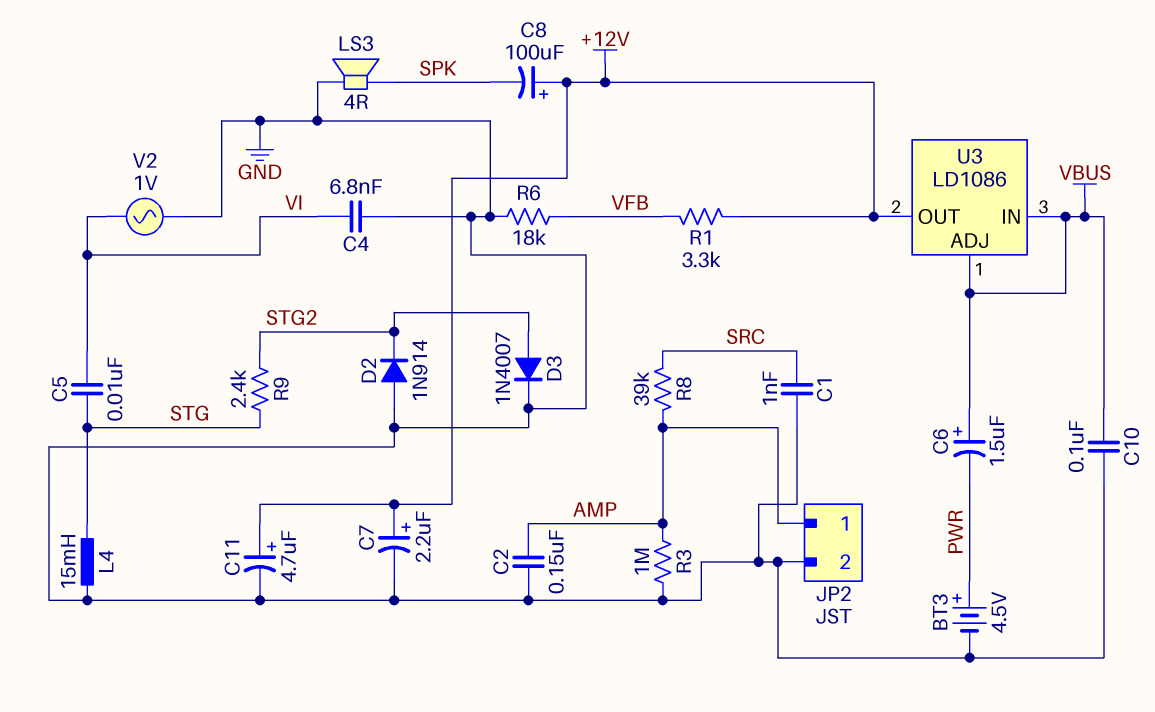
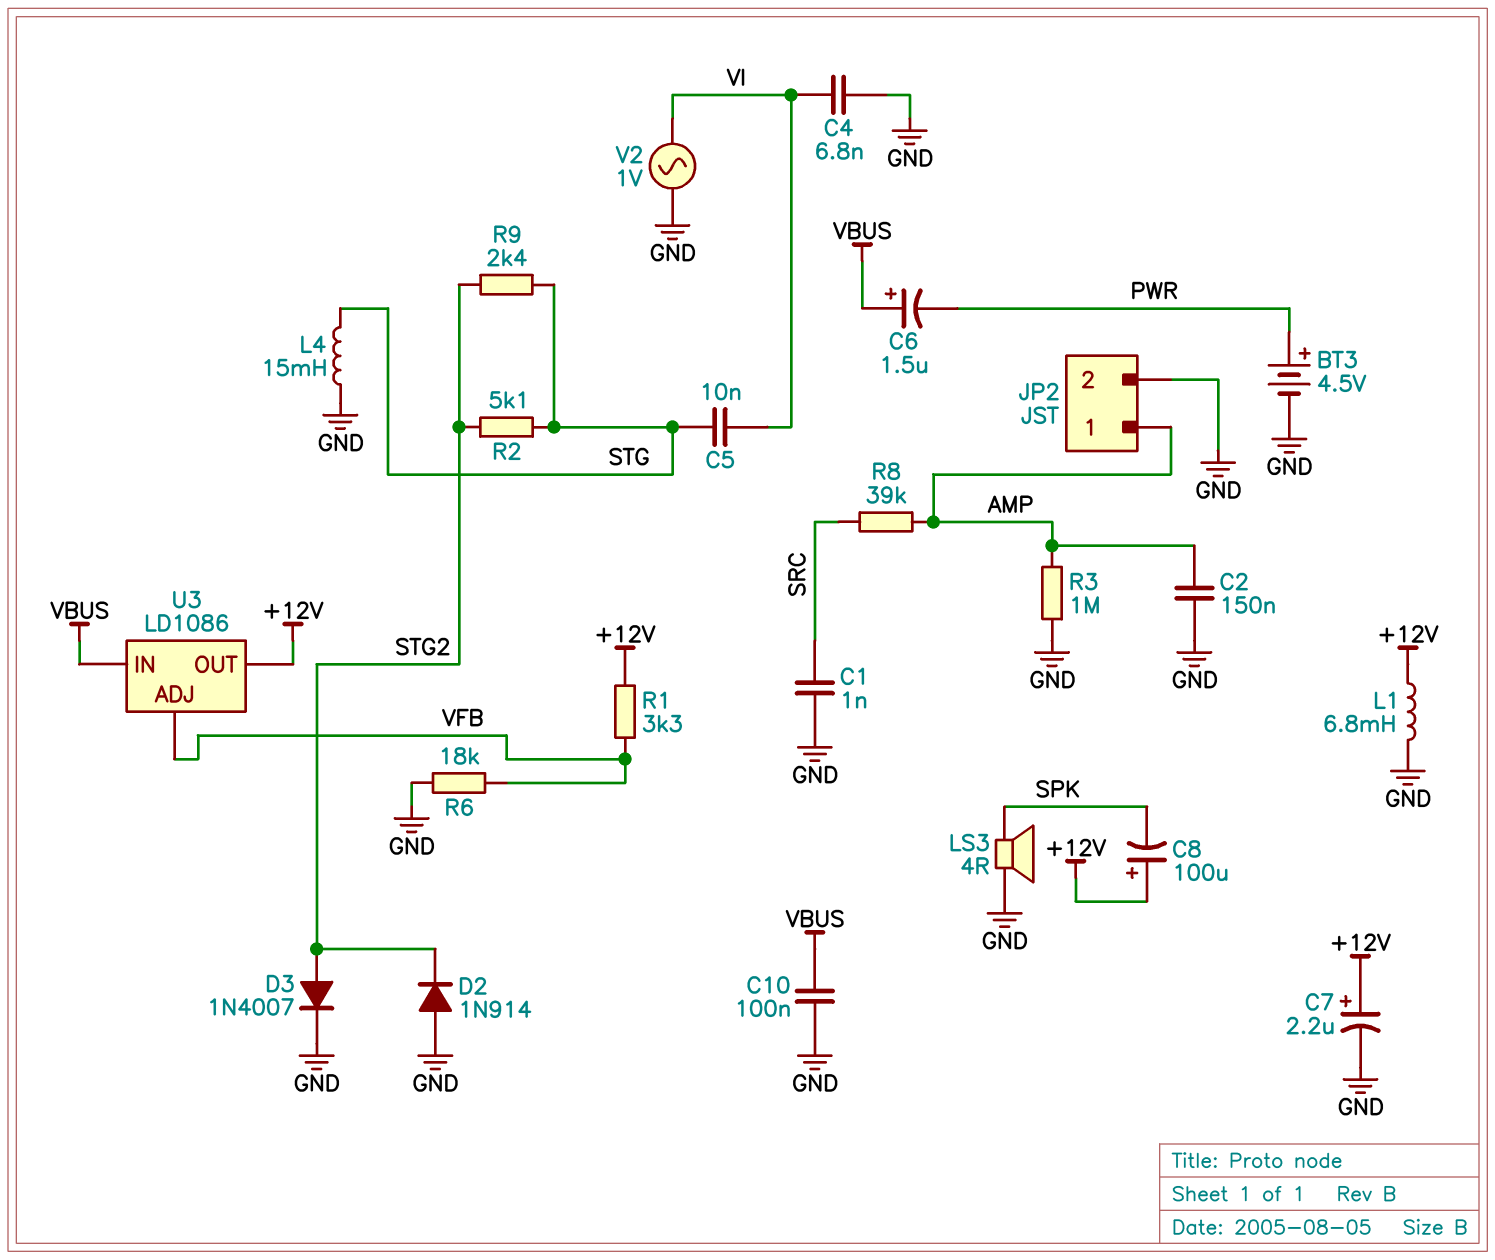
C11: 4.7uF (plus +12V, minus GND) -> none
L1: none -> 6.8mH (+12V, GND)
R2: none -> 5.1k (STG, STG2)
U3 pin ADJ: VBUS -> VFB

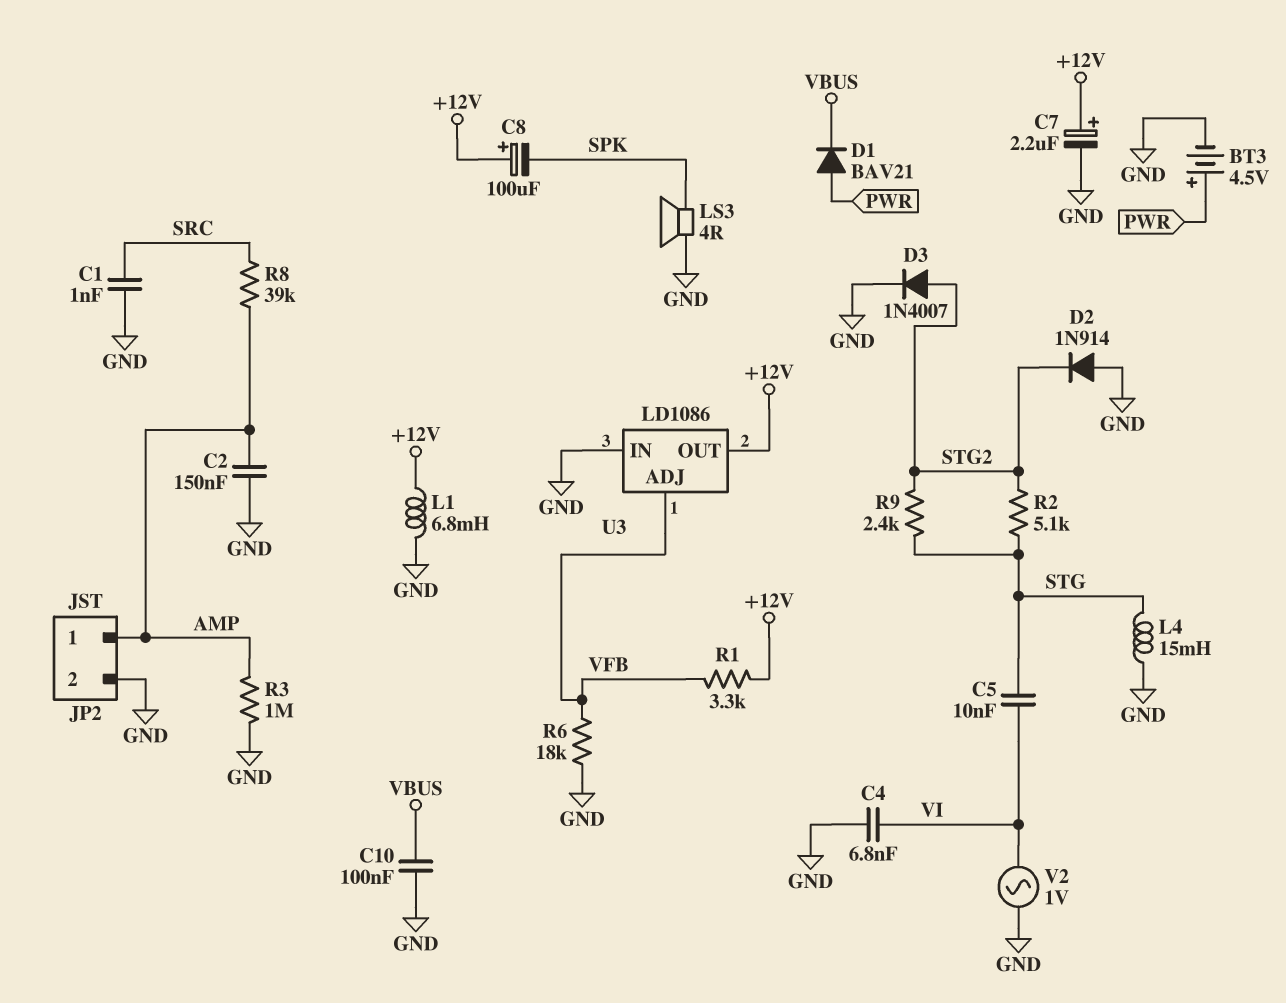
C6: 1.5uF (plus VBUS, minus PWR) -> none
D1: none -> diode BAV21 (A PWR, K VBUS)
U3 pin IN: VBUS -> GND

